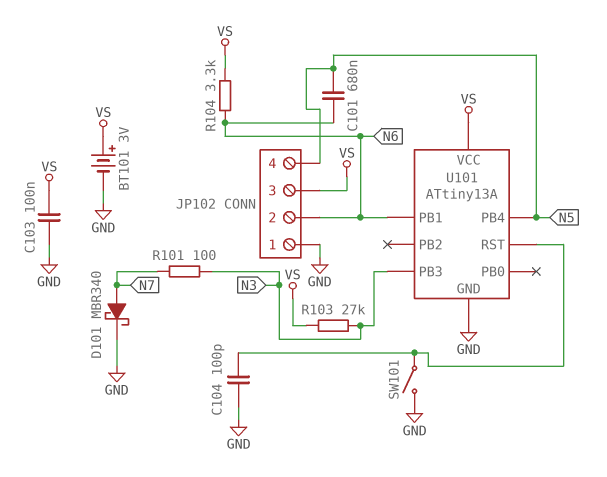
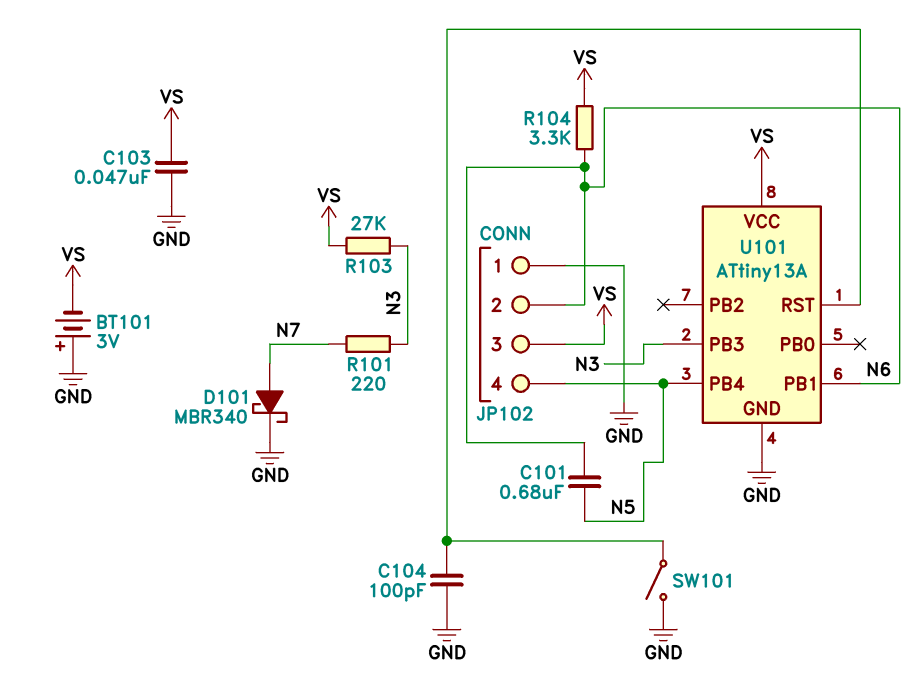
BT101: 3V (plus VS, minus GND) -> 3V (plus GND, minus VS)
C103: 100nF (GND, VS) -> 47nF (GND, VS)
R101: 100 (N3, N7) -> 220 (N3, N7)

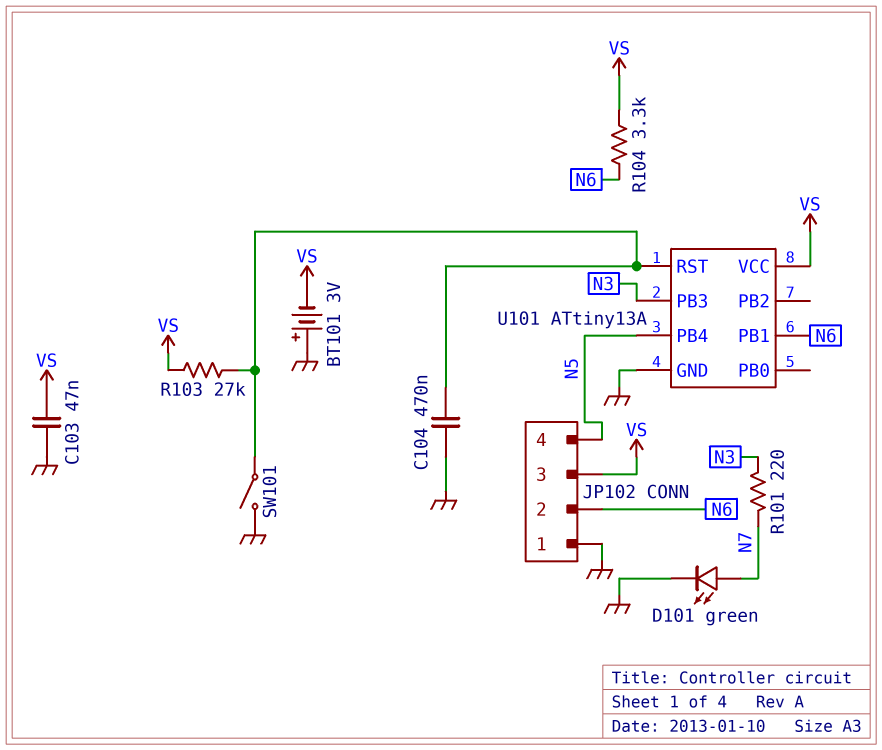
C101: 680nF (N5, N6) -> none
C104: 100pF (GND, U101/RST) -> 470nF (GND, U101/RST)
D101: schottky MBR340 (A N7, K GND) -> LED green (A N7, K GND)
R103: 27k (N3, VS) -> 27k (U101/RST, VS)

